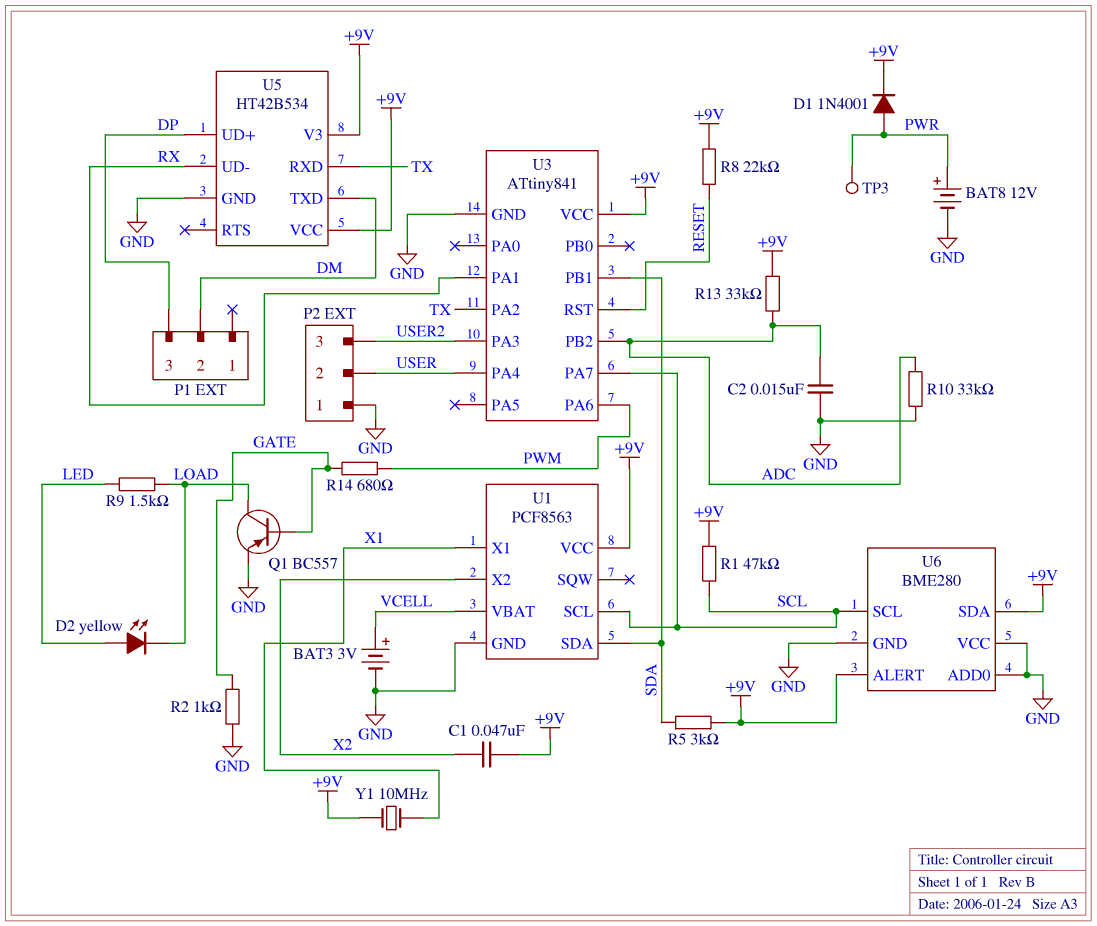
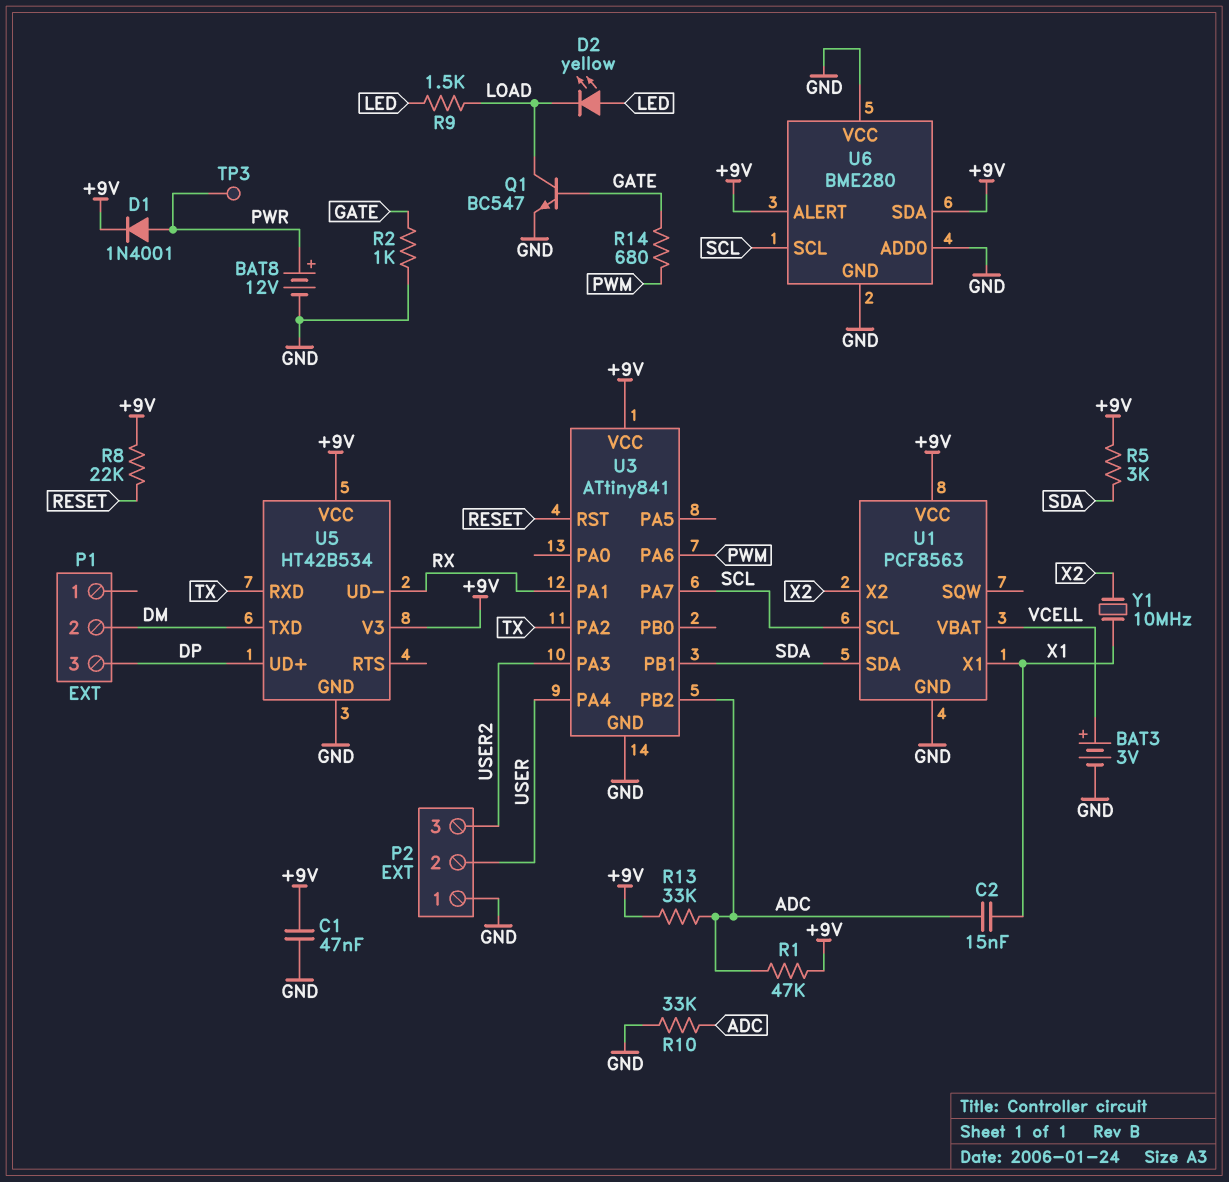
C1: 47nF (+9V, X2) -> 47nF (+9V, GND)
C2: 15nF (ADC, GND) -> 15nF (ADC, X1)
Q1: PNP BC557 (B GATE, C LOAD, E GND) -> NPN BC547 (B GATE, C LOAD, E GND)
R1: 47k (+9V, SCL) -> 47k (+9V, ADC)
Y1: 10MHz (+9V, X1) -> 10MHz (X1, X2)

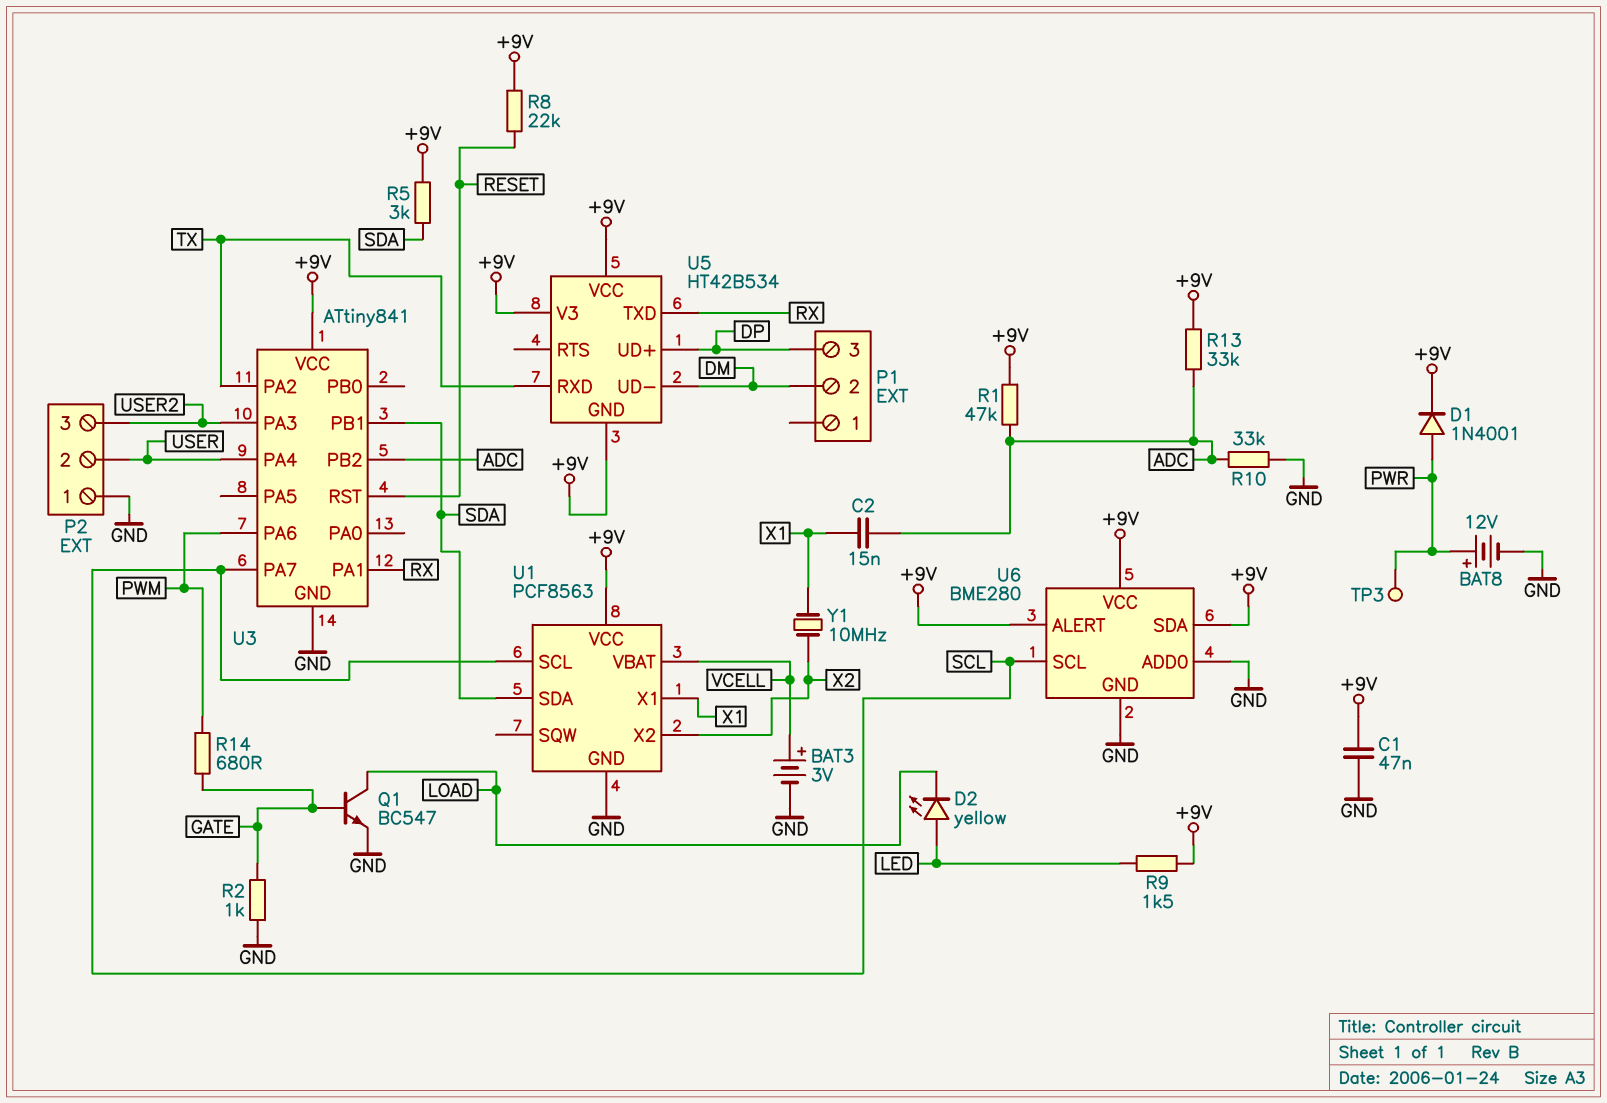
R9: 1.5k (LED, LOAD) -> 1.5k (+9V, LED)
U5 pin GND: GND -> +9V
U5 pin TXD: DM -> RX
U5 pin UD-: RX -> DM
U6 pin VCC: GND -> +9V

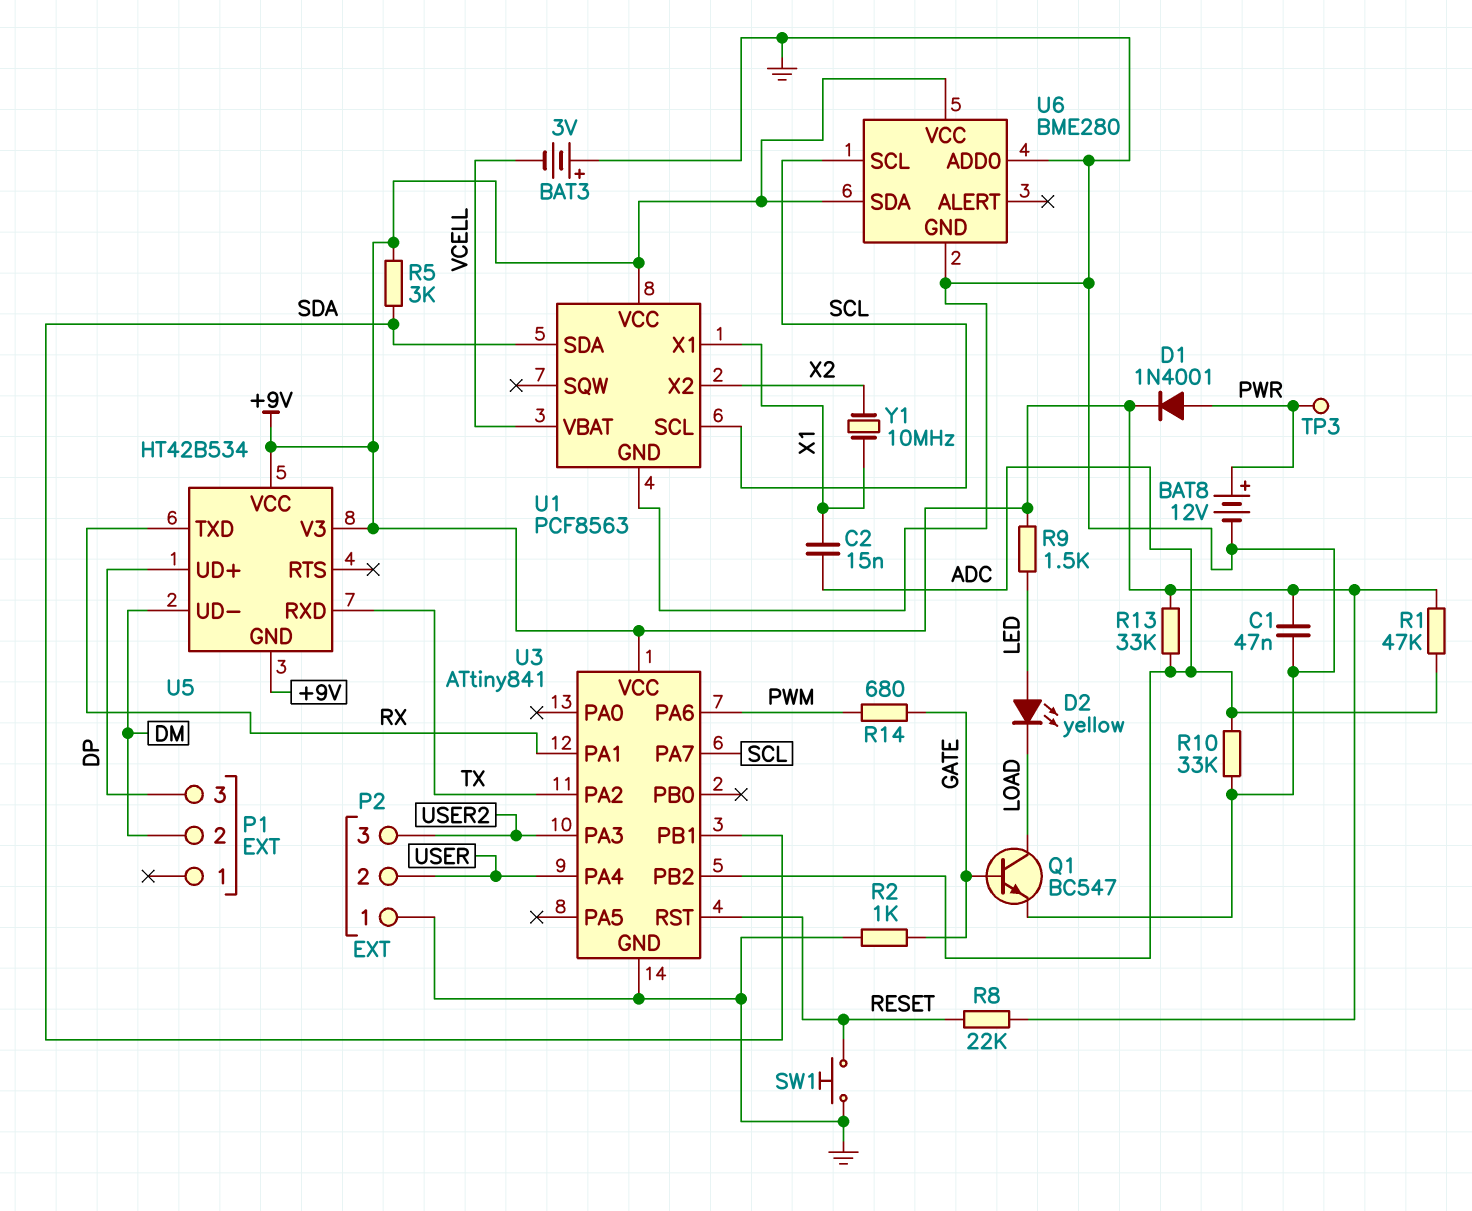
BAT3: 3V (plus VCELL, minus GND) -> 3V (plus GND, minus VCELL)
SW1: none -> button (GND, RESET)
U6 pin ALERT: +9V -> none

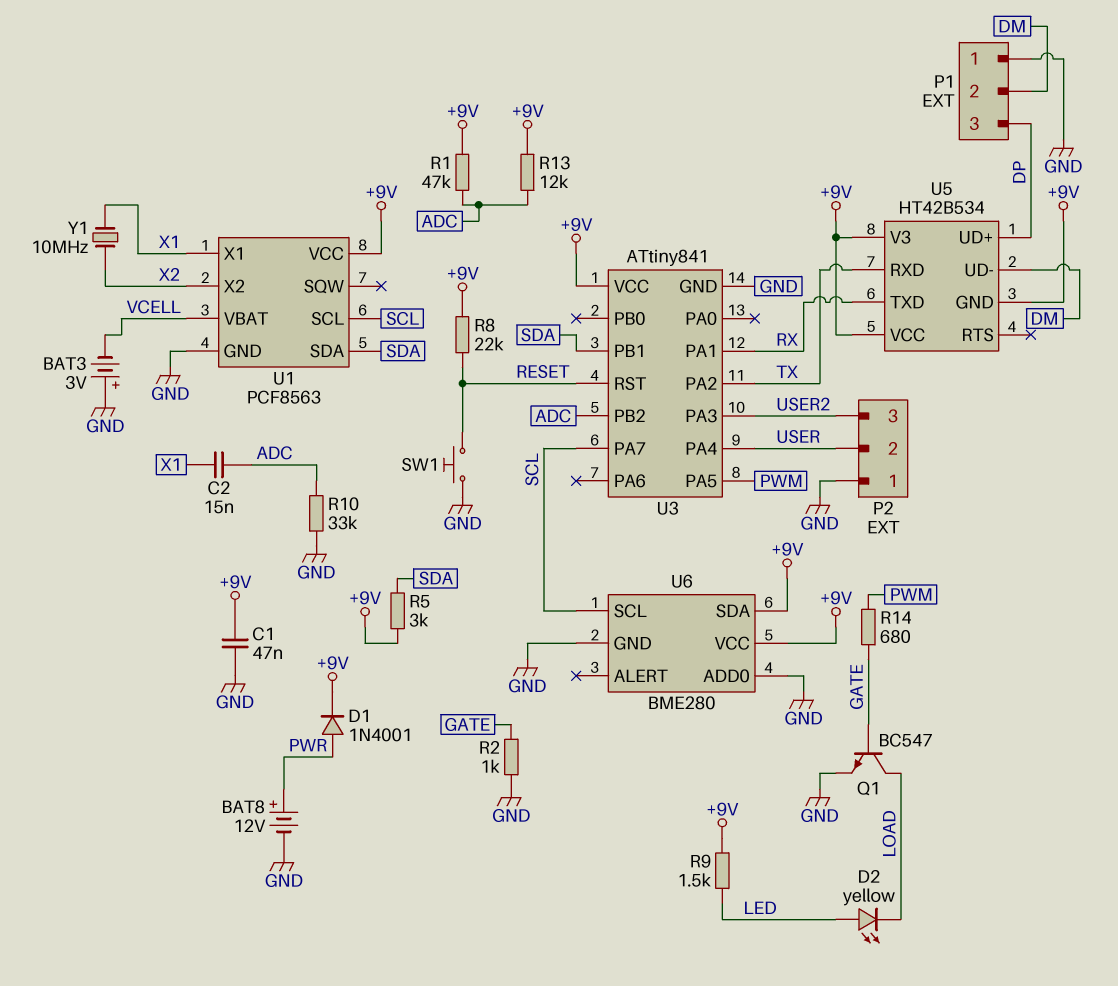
P1 pin 1: none -> GND
R13: 33k (+9V, ADC) -> 12k (+9V, ADC)
TP3: test point (PWR) -> none
U3 pin PA5: none -> PWM
U3 pin PA6: PWM -> none

